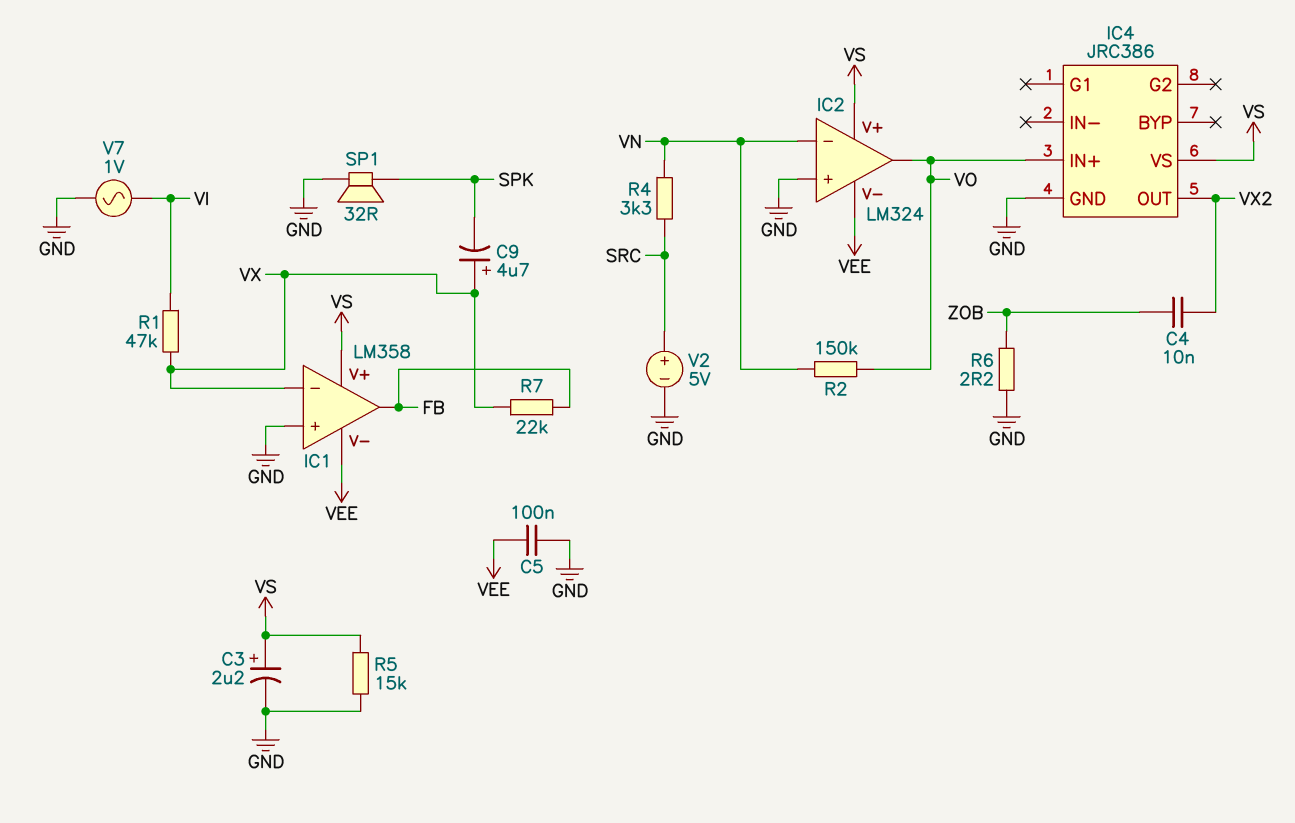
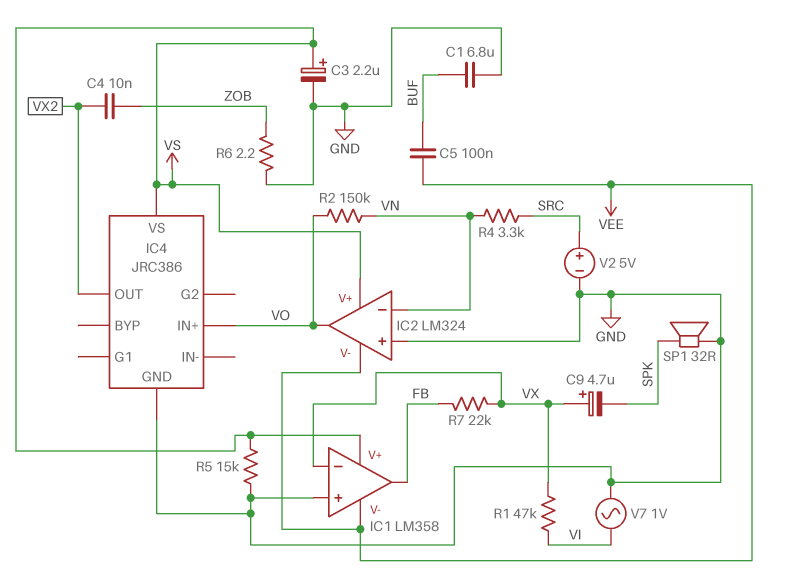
C1: none -> 6.8uF (BUF, GND)
C5: 100nF (GND, VEE) -> 100nF (BUF, VEE)

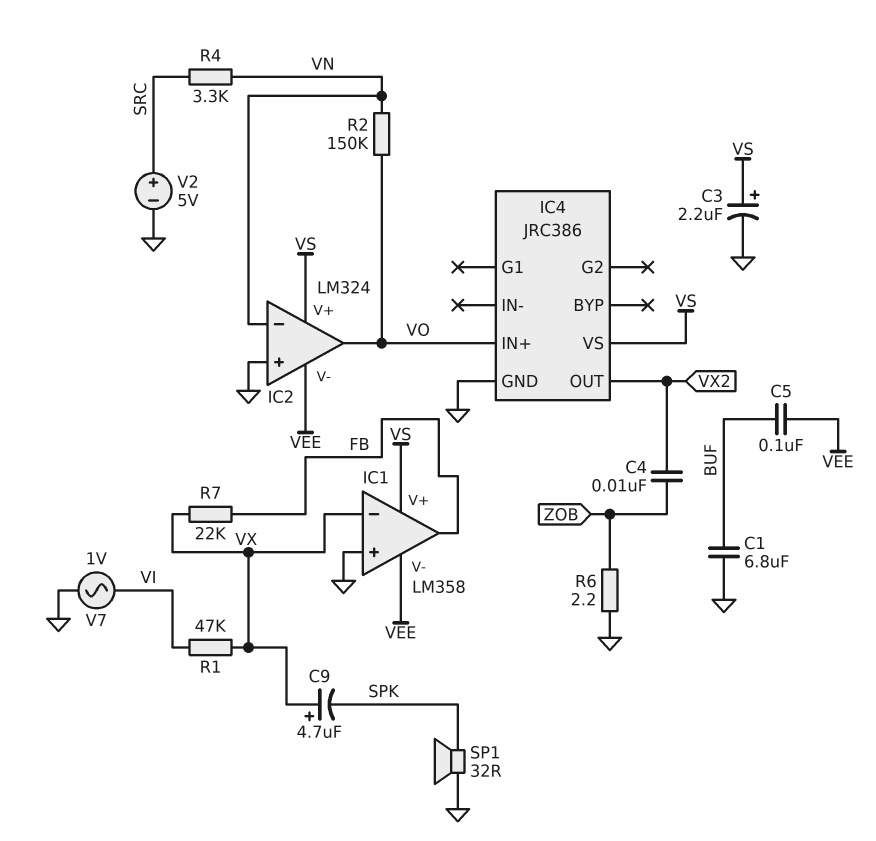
R5: 15k (GND, VS) -> none

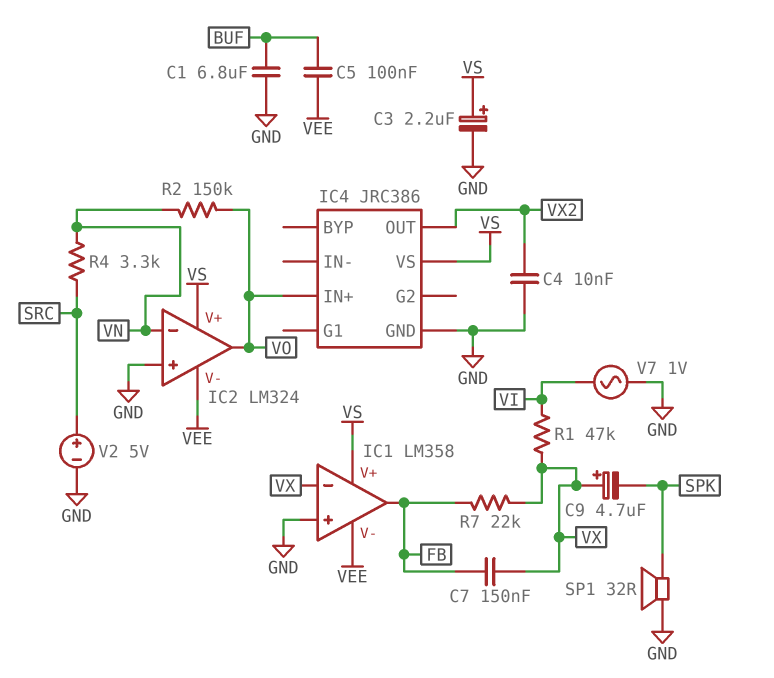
C4: 10nF (VX2, ZOB) -> 10nF (GND, VX2)
C7: none -> 150nF (FB, VX)
R6: 2.2 (GND, ZOB) -> none

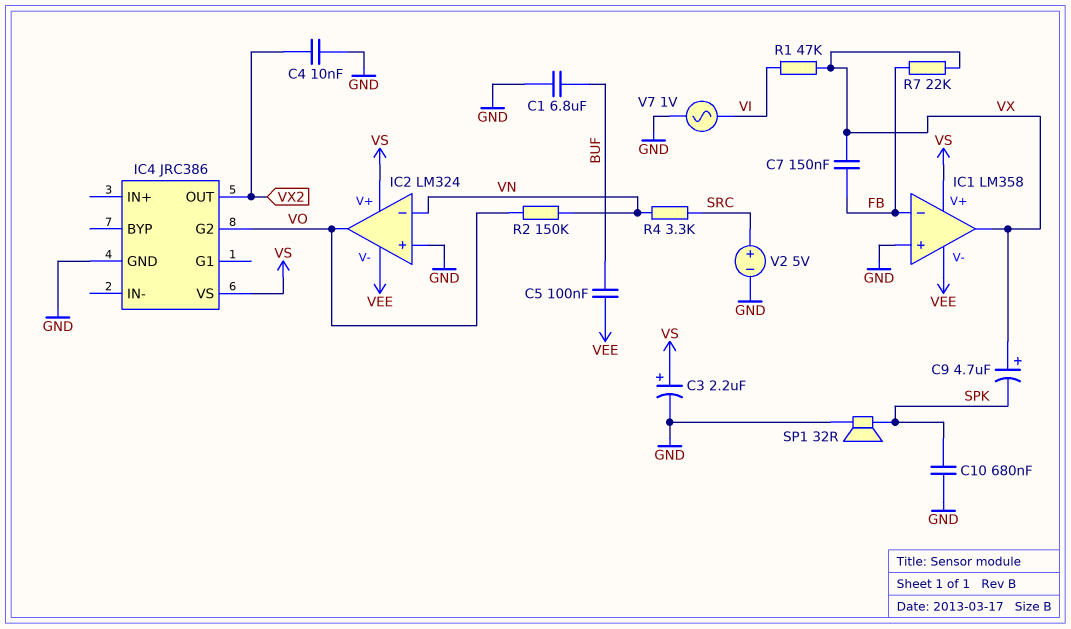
C10: none -> 680nF (GND, SPK)
IC1 pin in-: VX -> FB
IC1 pin out: FB -> VX
IC4 pin G2: none -> VO
IC4 pin IN+: VO -> none

